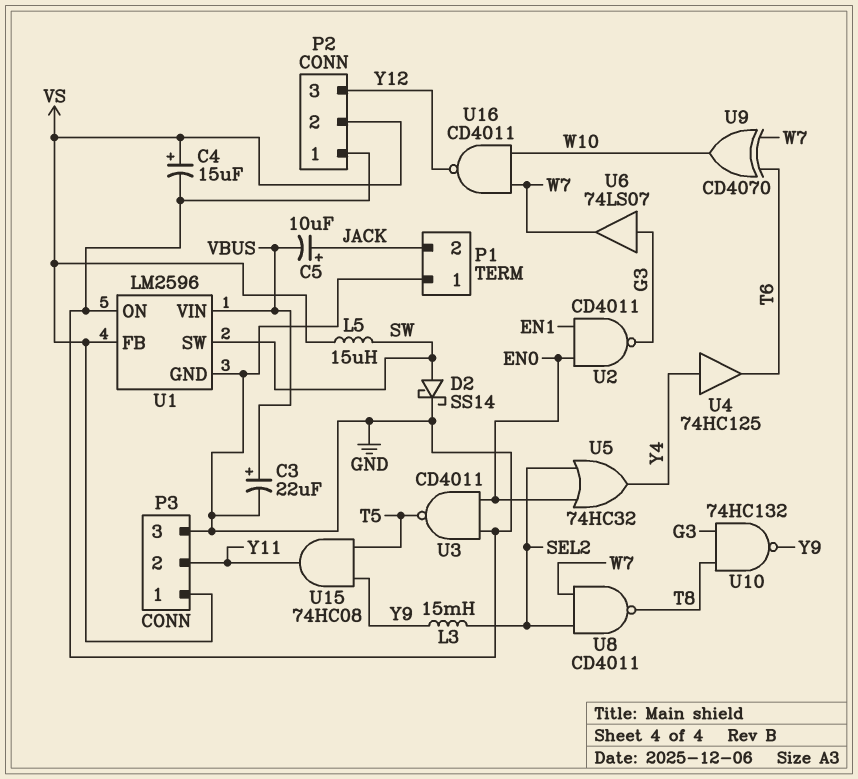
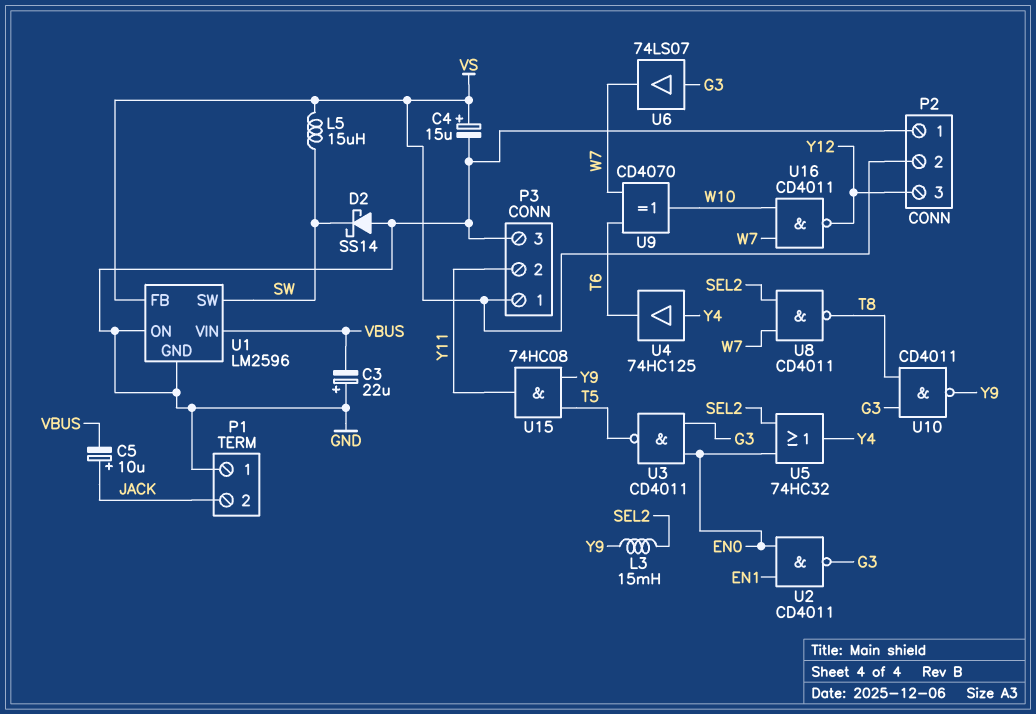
C3: 22uF (plus VBUS, minus GND) -> 22uF (plus GND, minus VBUS)
D2: schottky SS14 (A SW, K GND) -> schottky SS14 (A GND, K SW)
U3: NAND CD4011 (in EN0, in GND, out T5) -> NAND CD4011 (in EN0, in G3, out T5)
U10: NAND 74HC132 (in G3, in T8, out Y9) -> NAND CD4011 (in G3, in T8, out Y9)

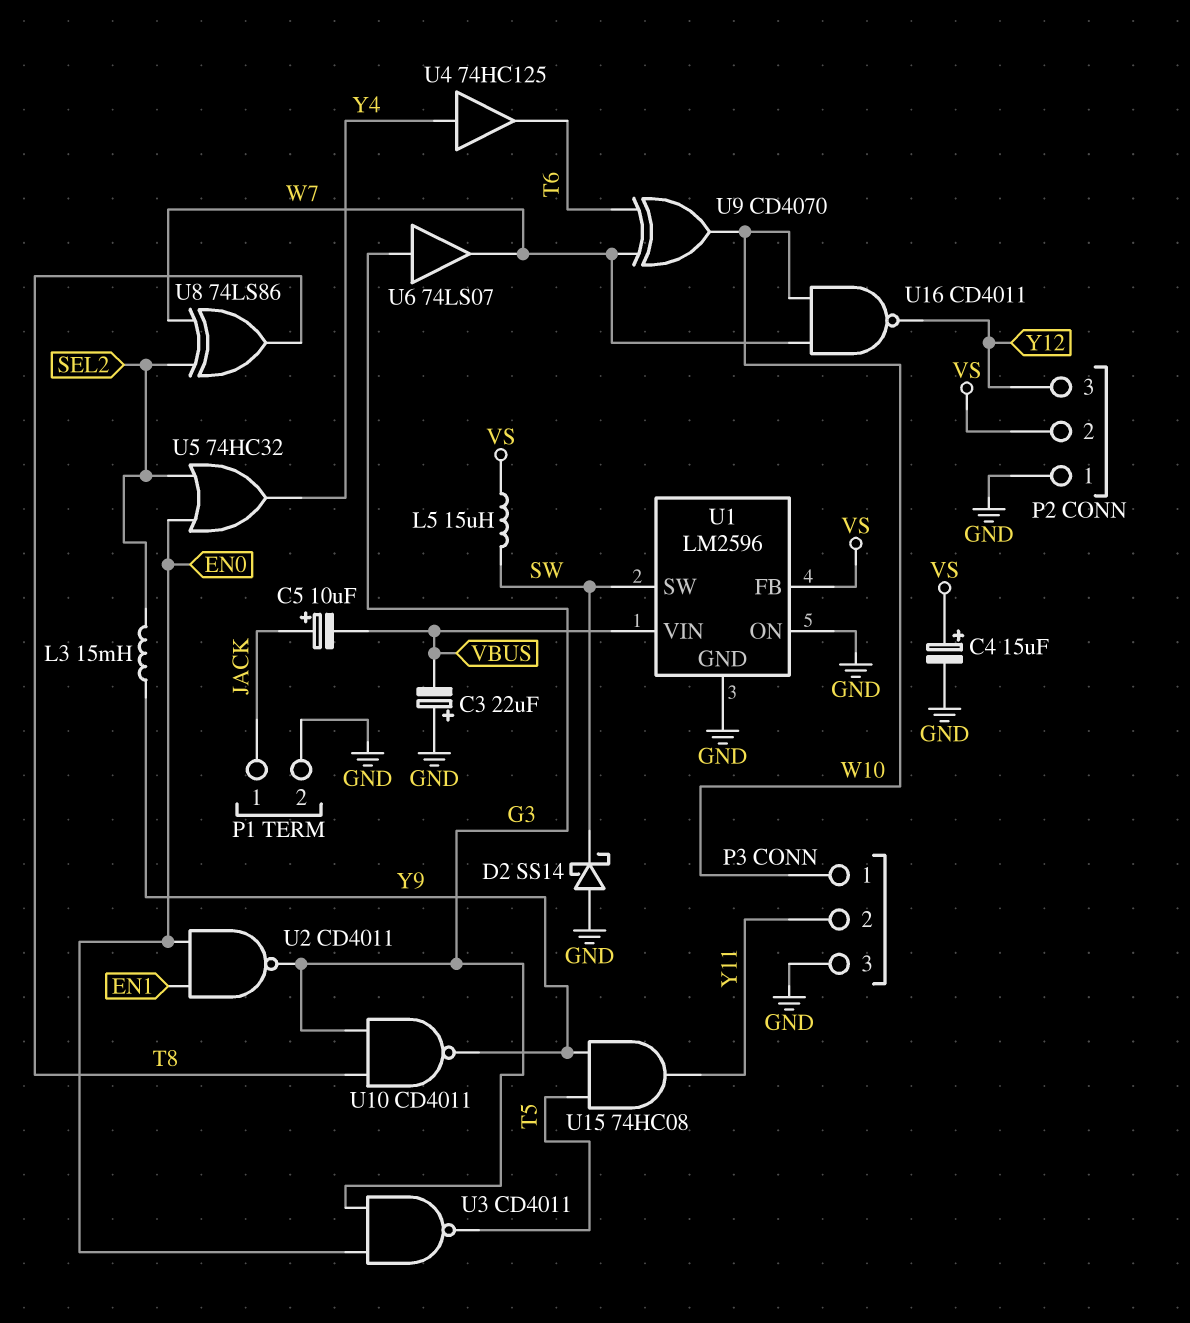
P1 pin 1: GND -> JACK
P1 pin 2: JACK -> GND
P3 pin 1: VS -> W10
U8: NAND CD4011 (in SEL2, in W7, out T8) -> XOR 74LS86 (in SEL2, in W7, out T8)

